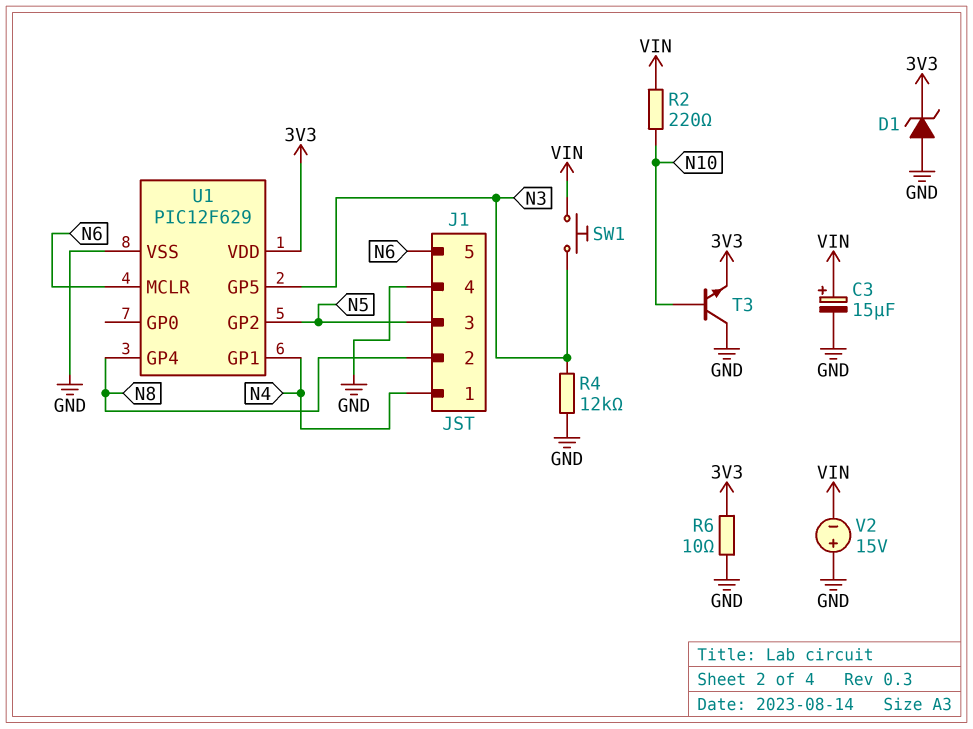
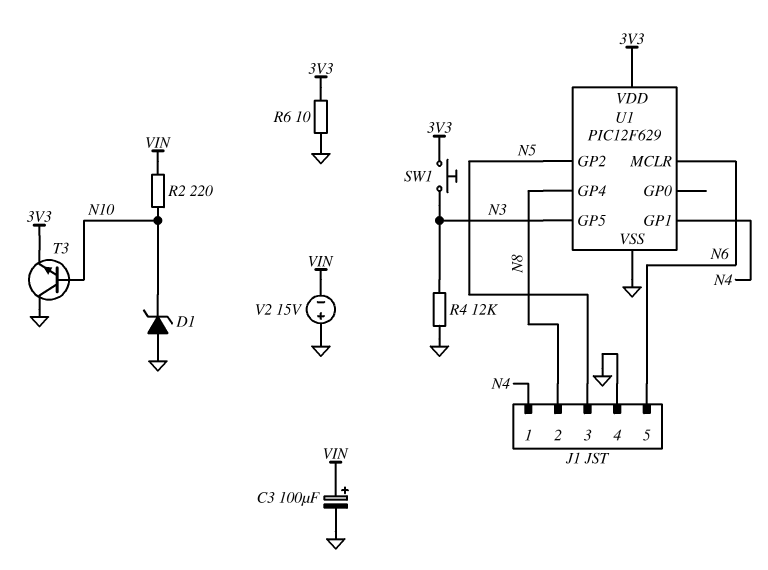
C3: 15uF (plus VIN, minus GND) -> 100uF (plus VIN, minus GND)
D1: zener (A GND, K 3V3) -> zener (A GND, K N10)
SW1: button (N3, VIN) -> button (3V3, N3)

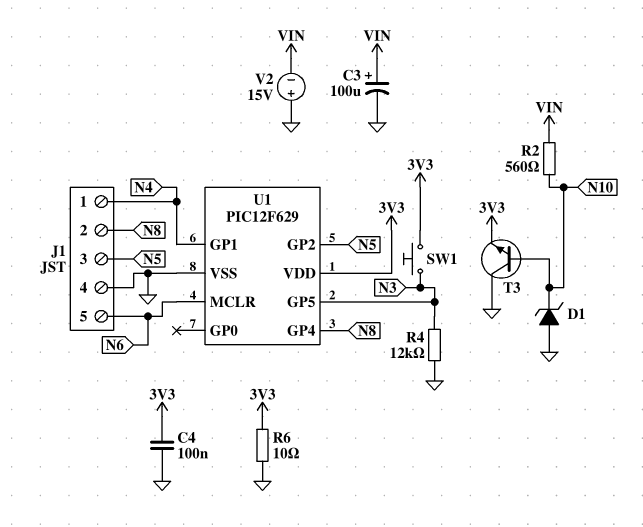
C4: none -> 100nF (3V3, GND)
R2: 220 (N10, VIN) -> 560 (N10, VIN)

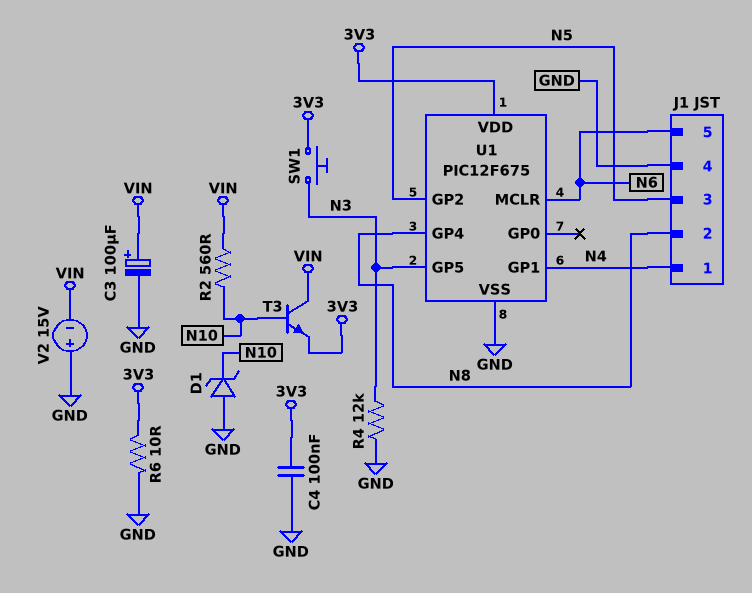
T3: NPN (B N10, C GND, E 3V3) -> NPN (B N10, C VIN, E 3V3)
U1: PIC12F629 -> PIC12F675

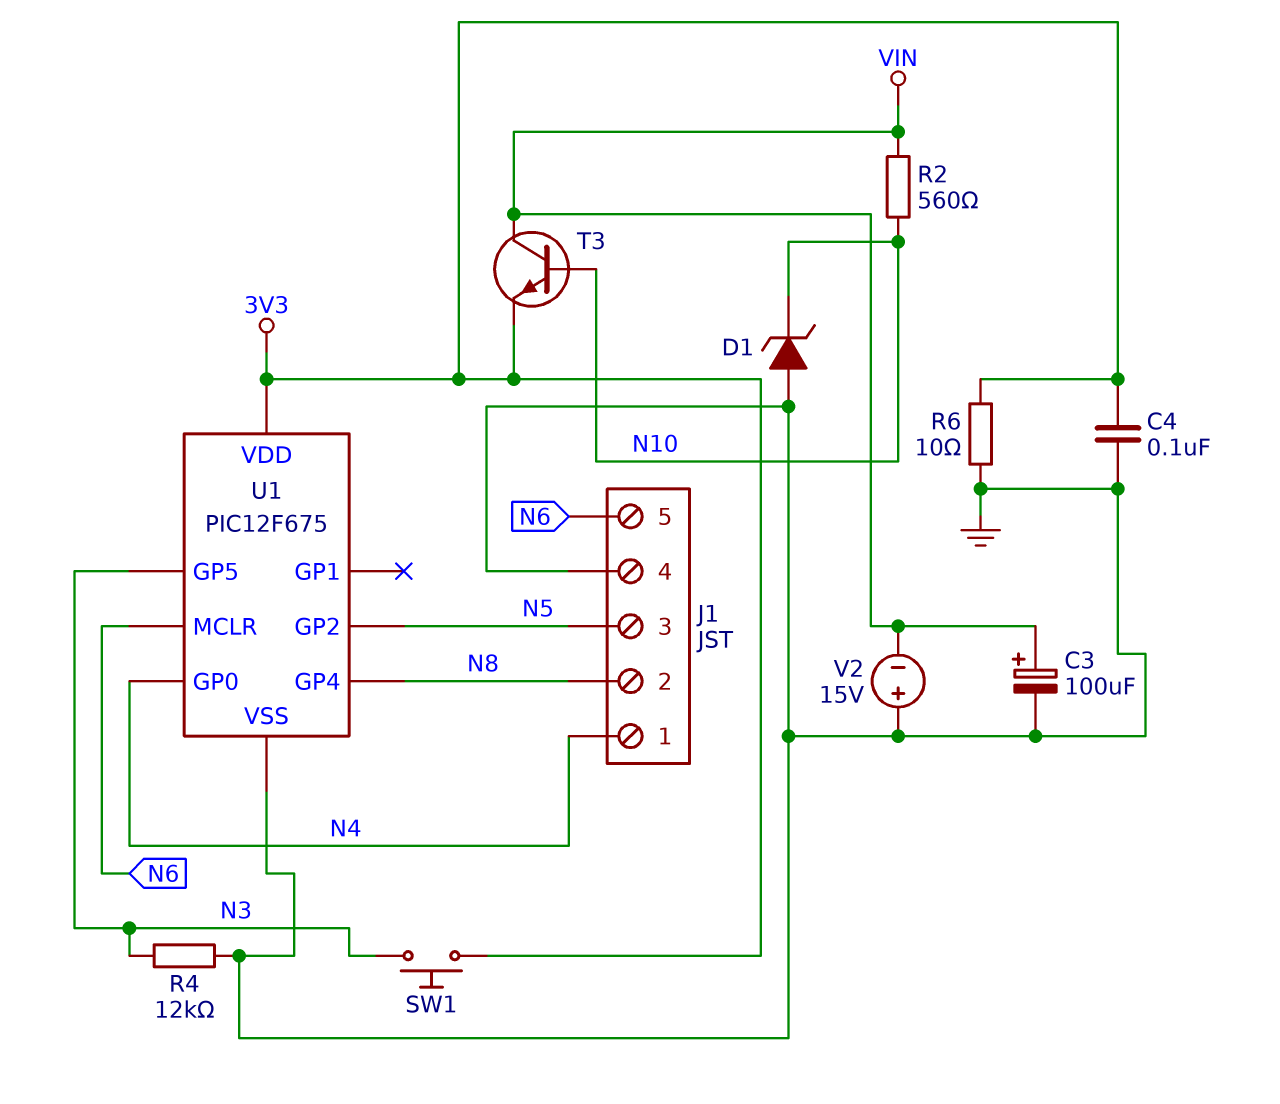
U1 pin GP0: none -> N4
U1 pin GP1: N4 -> none

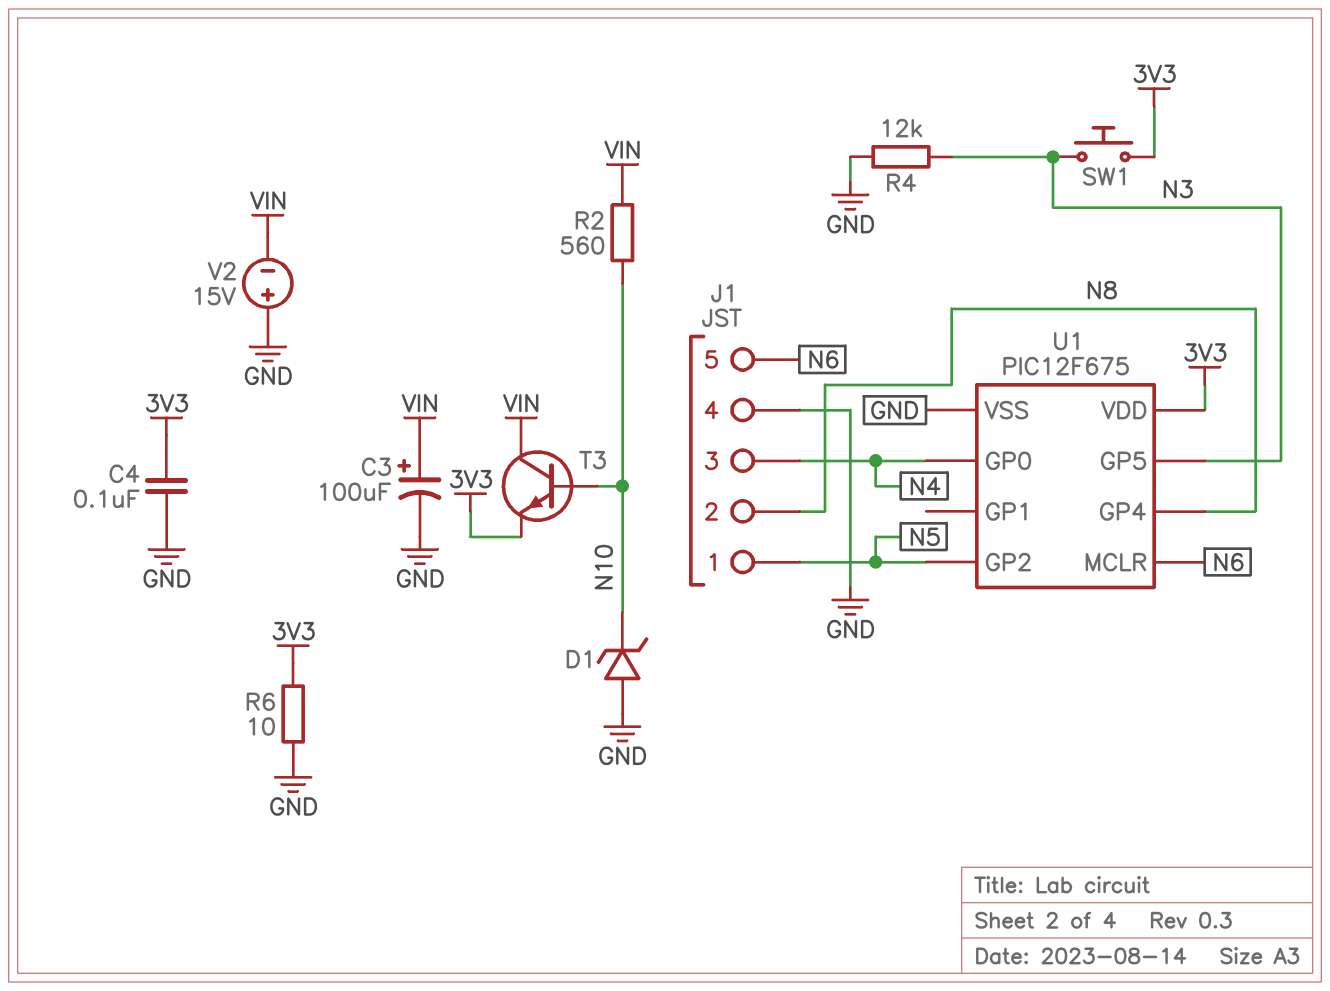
J1 pin 1: N4 -> N5
J1 pin 3: N5 -> N4

